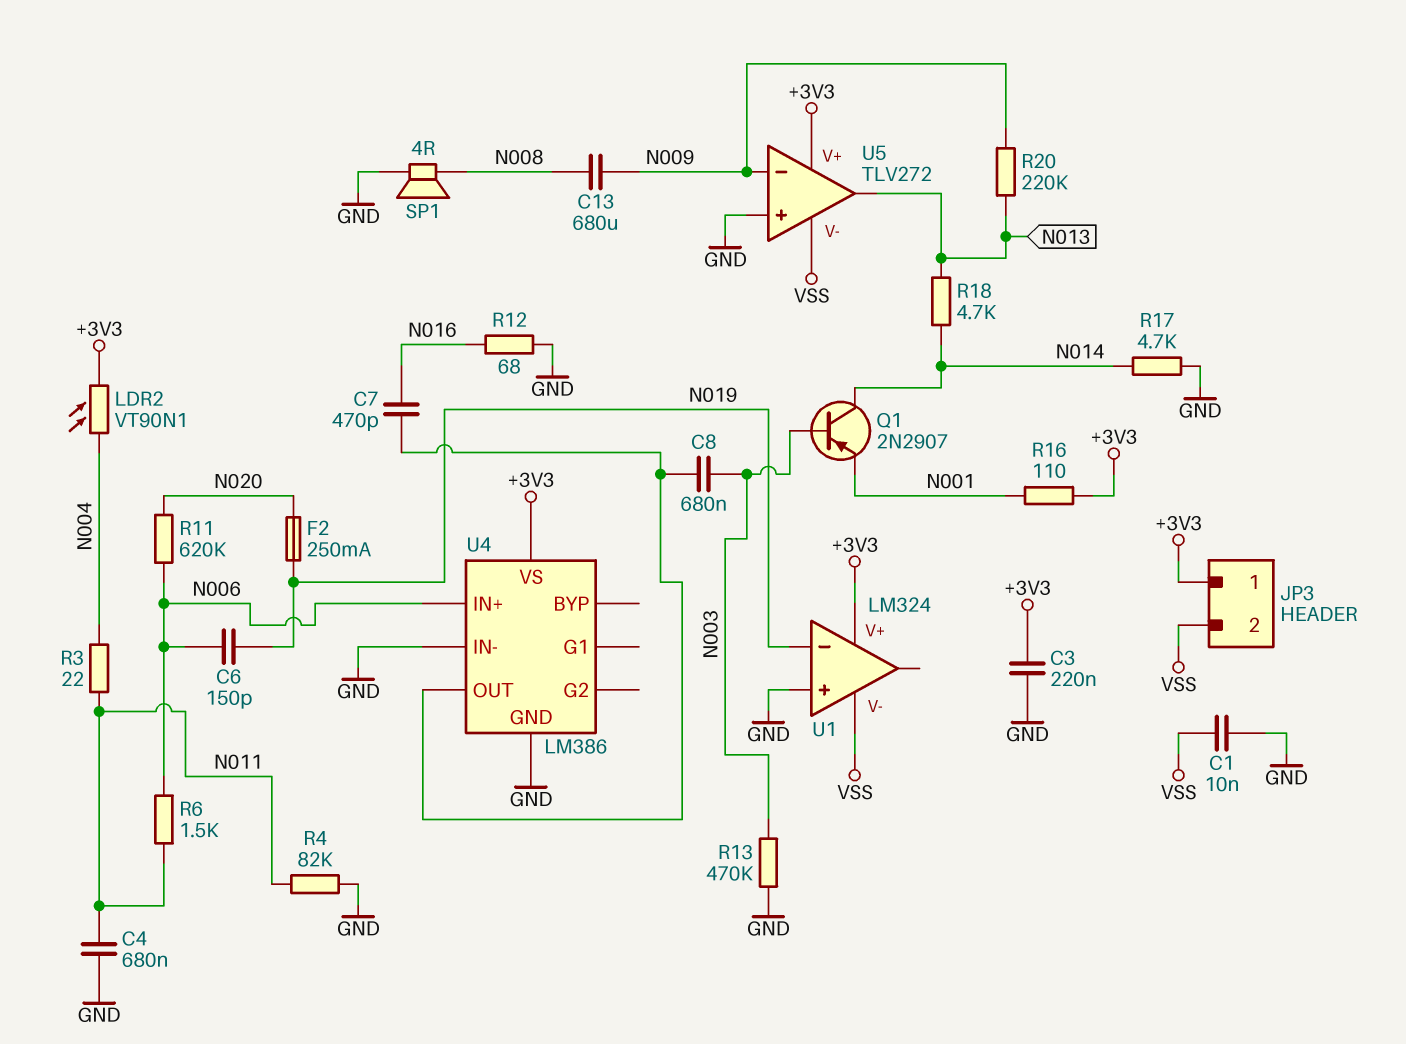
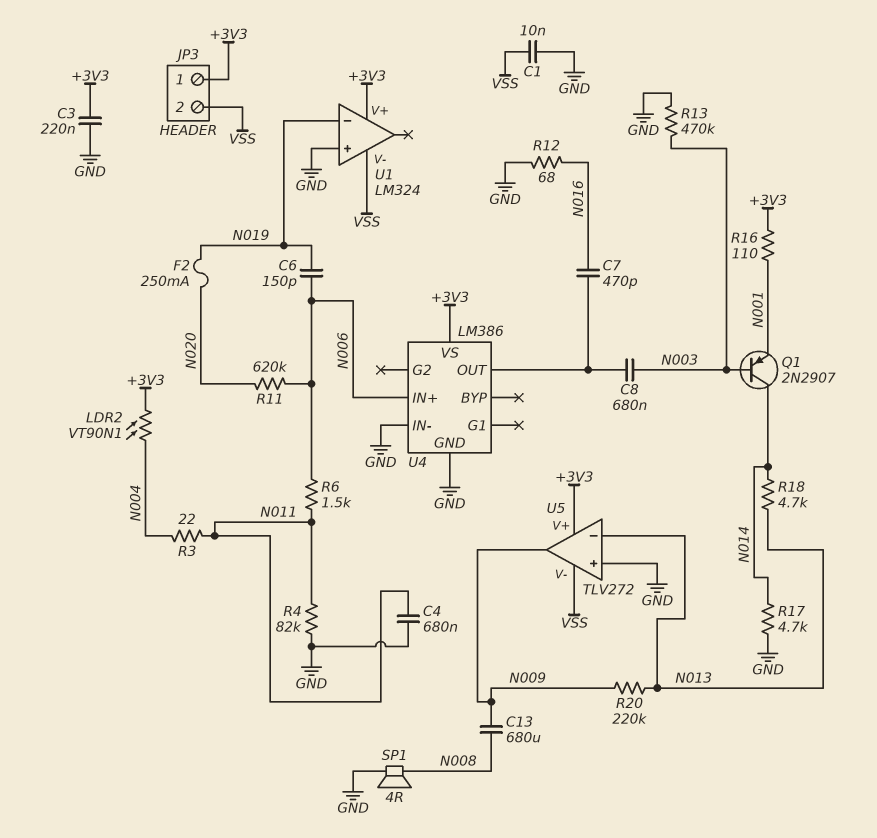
U5 pin in-: N009 -> N013
U5 pin out: N013 -> N009

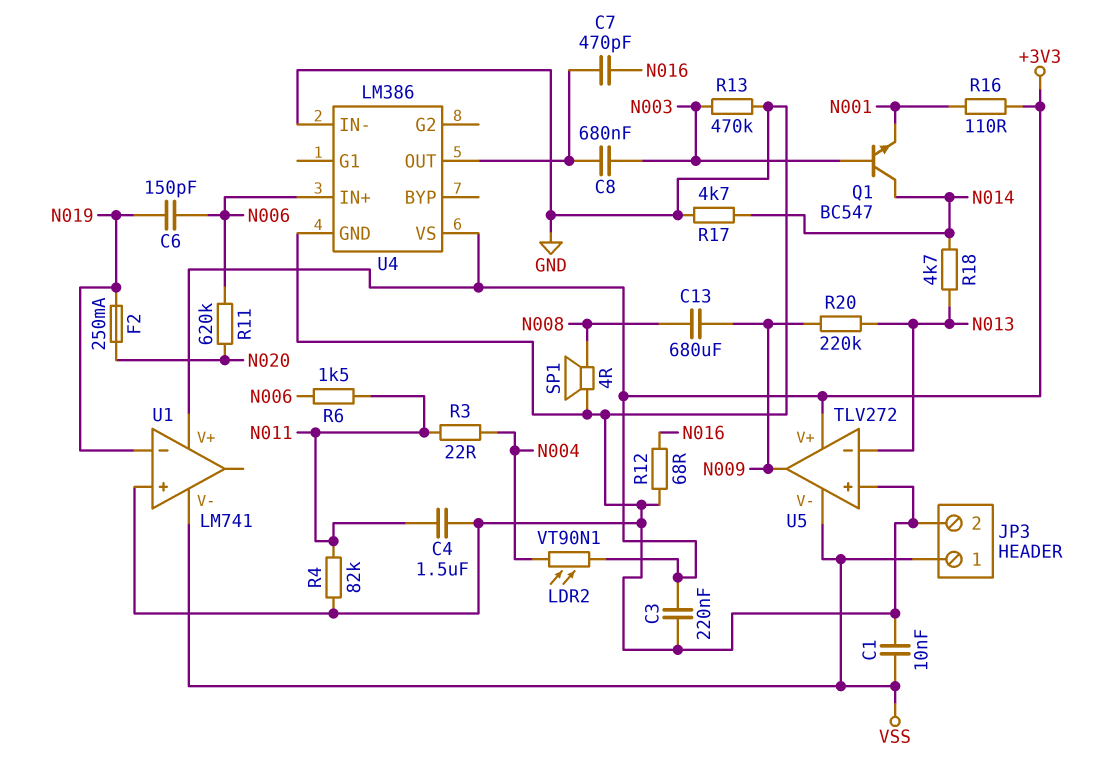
C4: 680nF (GND, N011) -> 1.5uF (GND, N011)
JP3 pin 1: +3V3 -> VSS
JP3 pin 2: VSS -> GND
Q1: PNP 2N2907 (B N003, C N014, E N001) -> NPN BC547 (B N003, C N014, E N001)
U1: LM324 -> LM741

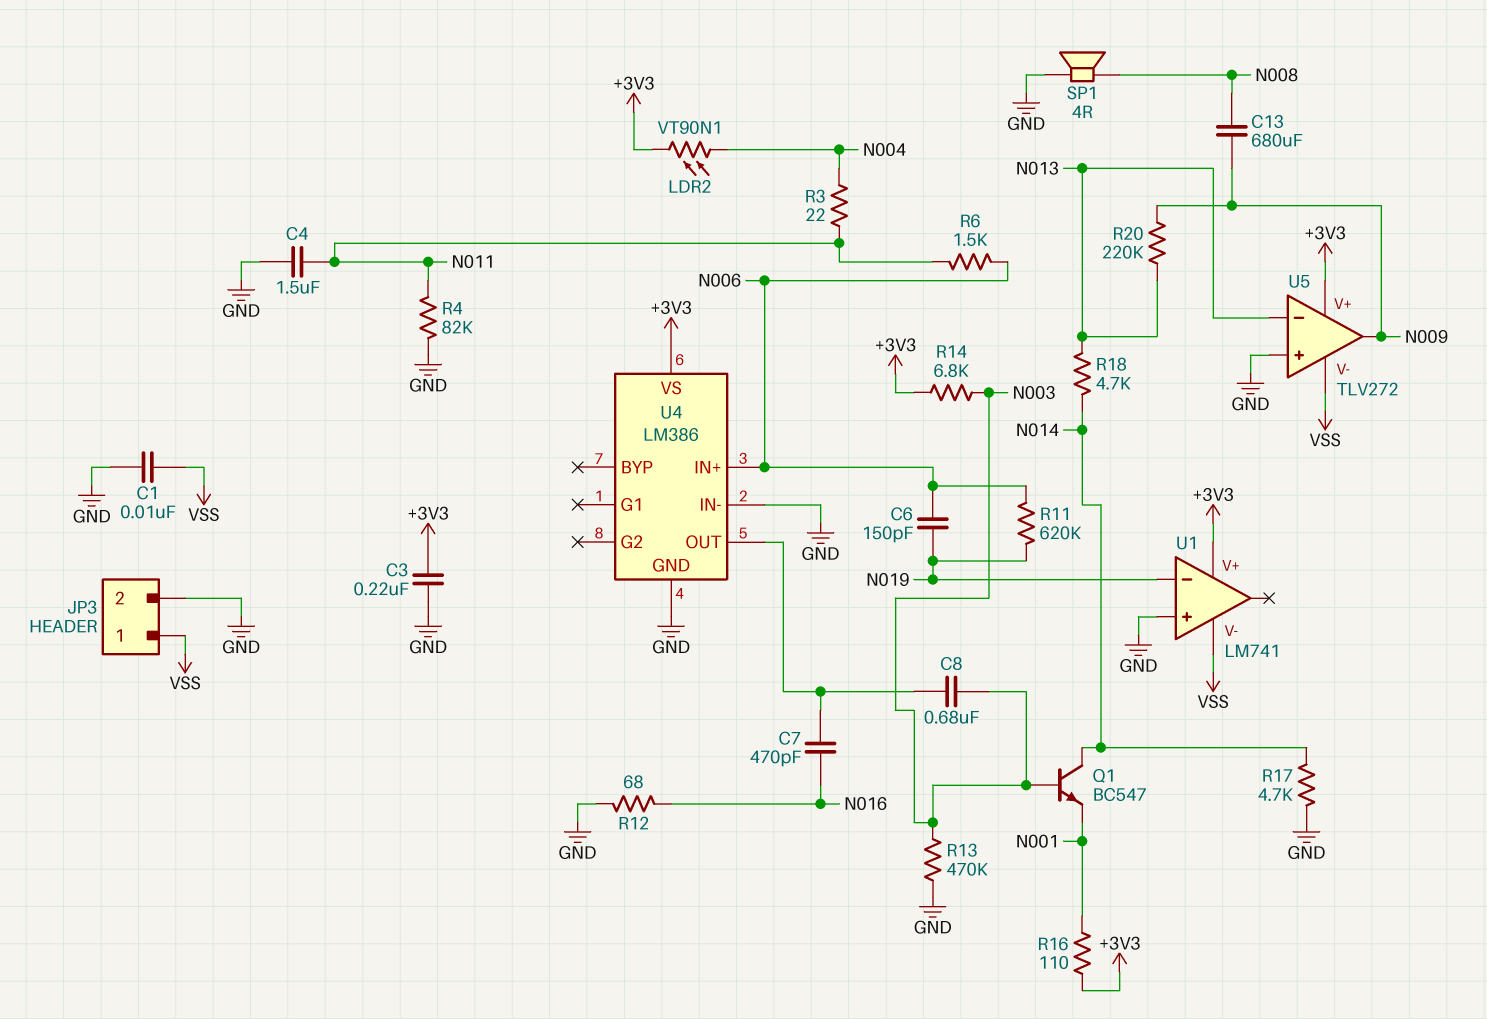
F2: 250mA (N019, N020) -> none
R11: 620k (N006, N020) -> 620k (N006, N019)
R14: none -> 6.8k (+3V3, N003)

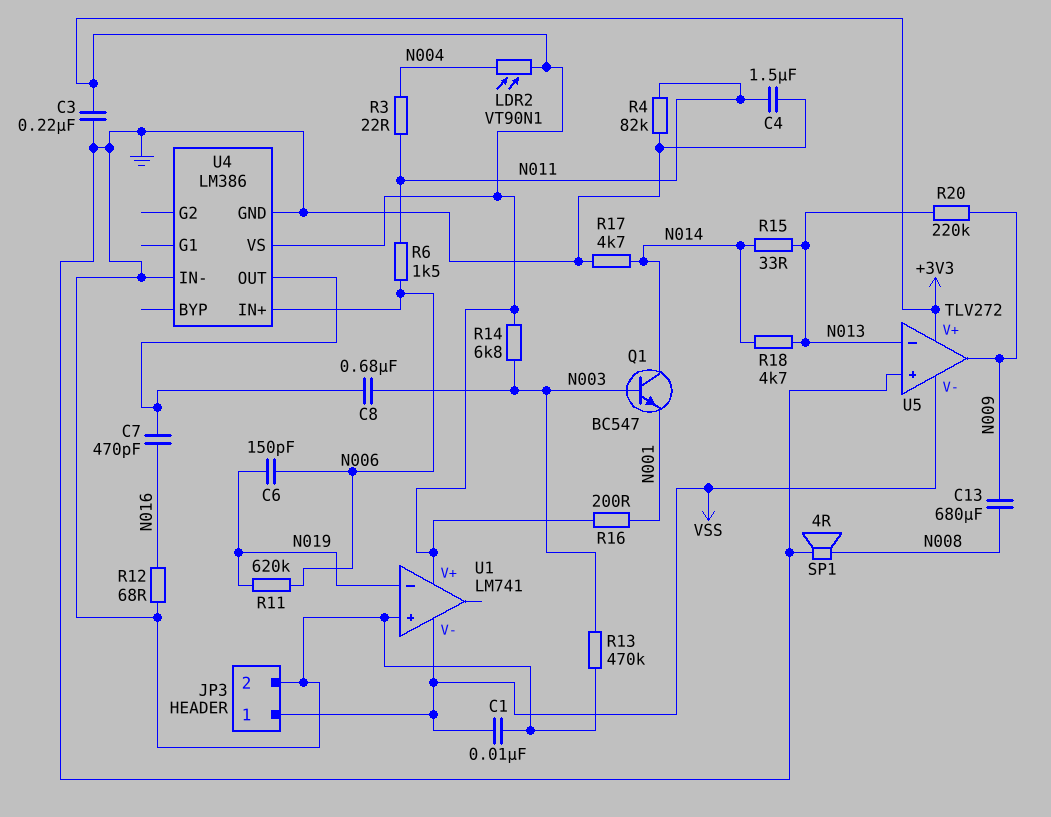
R15: none -> 33 (N013, N014)
R16: 110 (+3V3, N001) -> 200 (+3V3, N001)

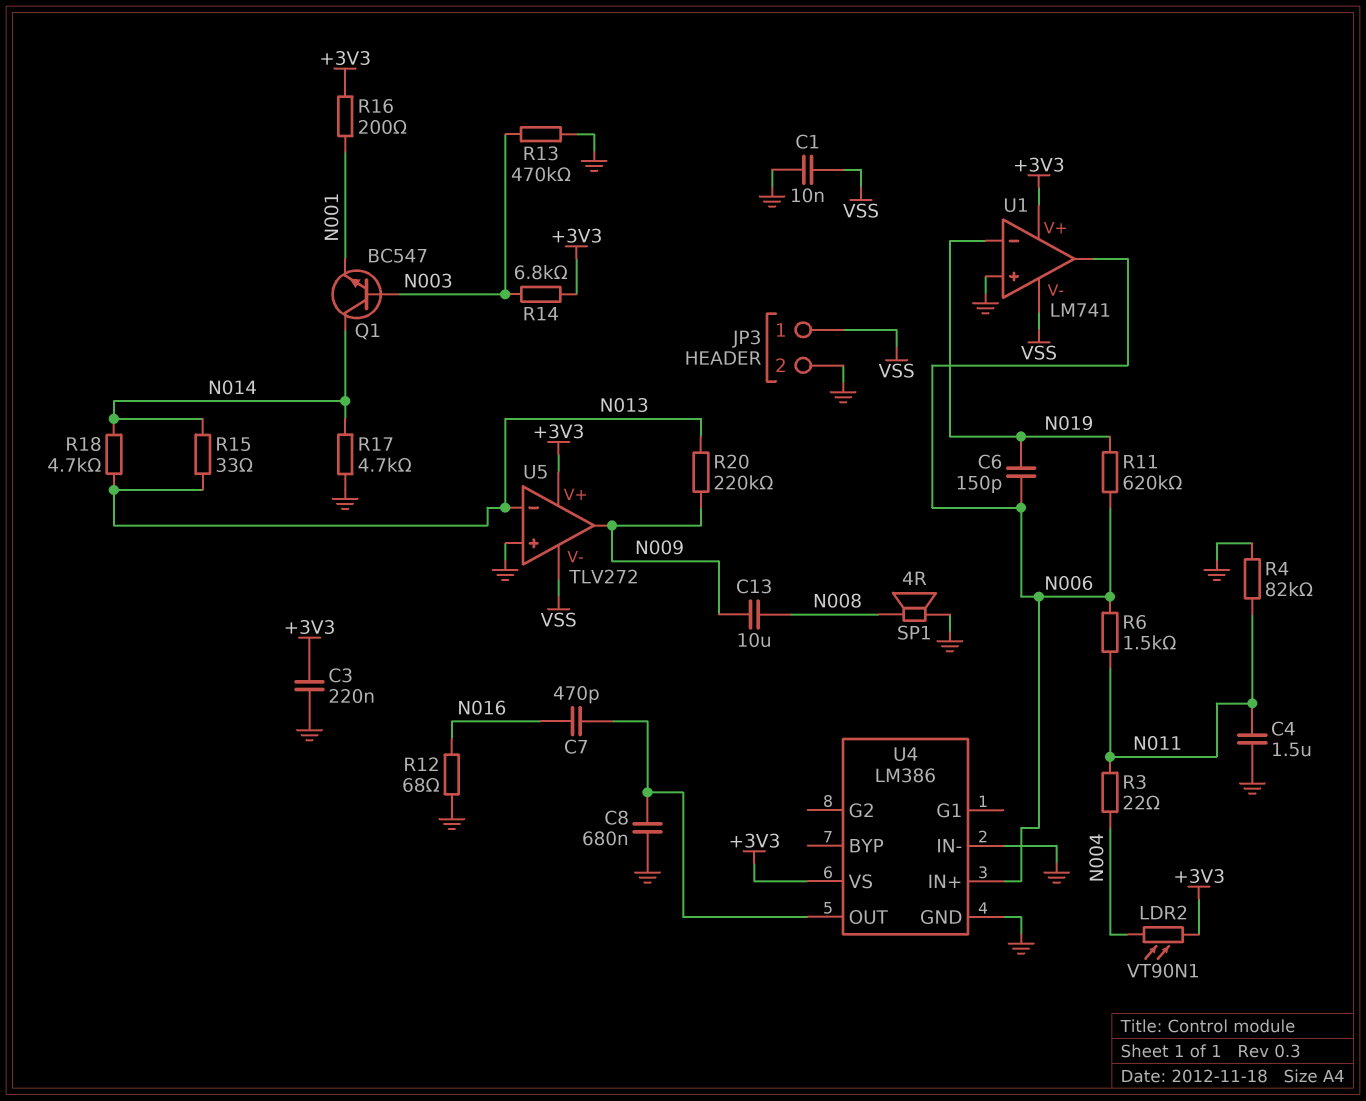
C8: 680nF (N003, U4/OUT) -> 680nF (GND, U4/OUT)
C13: 680uF (N008, N009) -> 10uF (N008, N009)
U1 pin out: none -> N006

